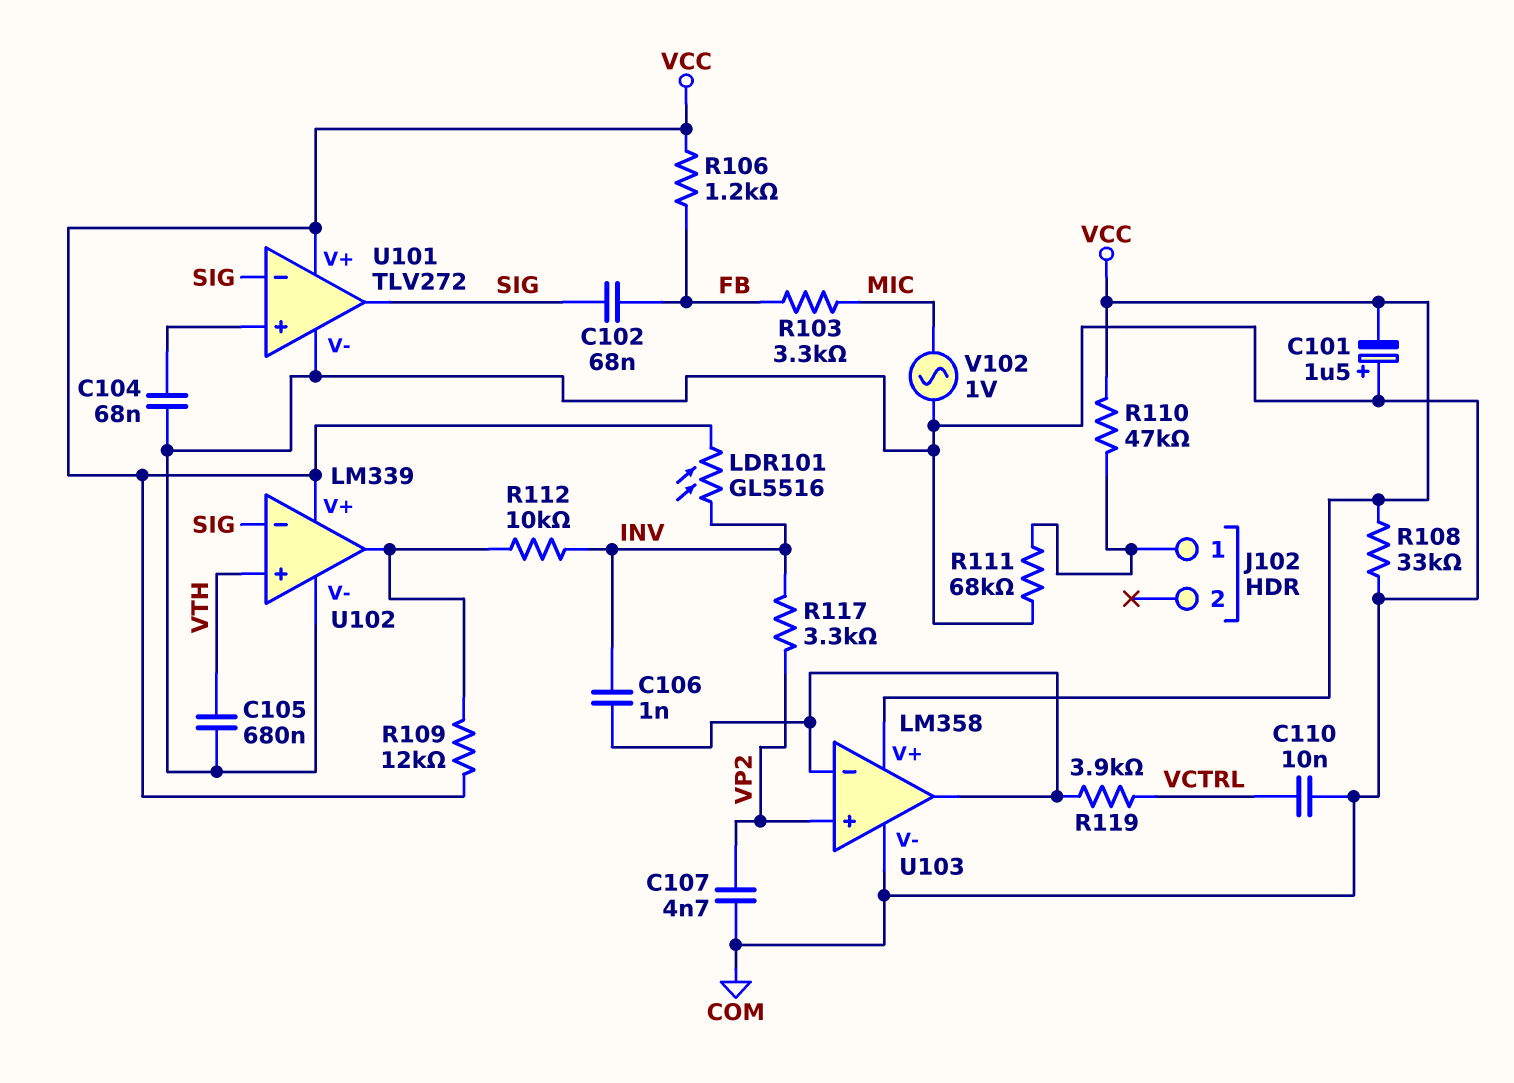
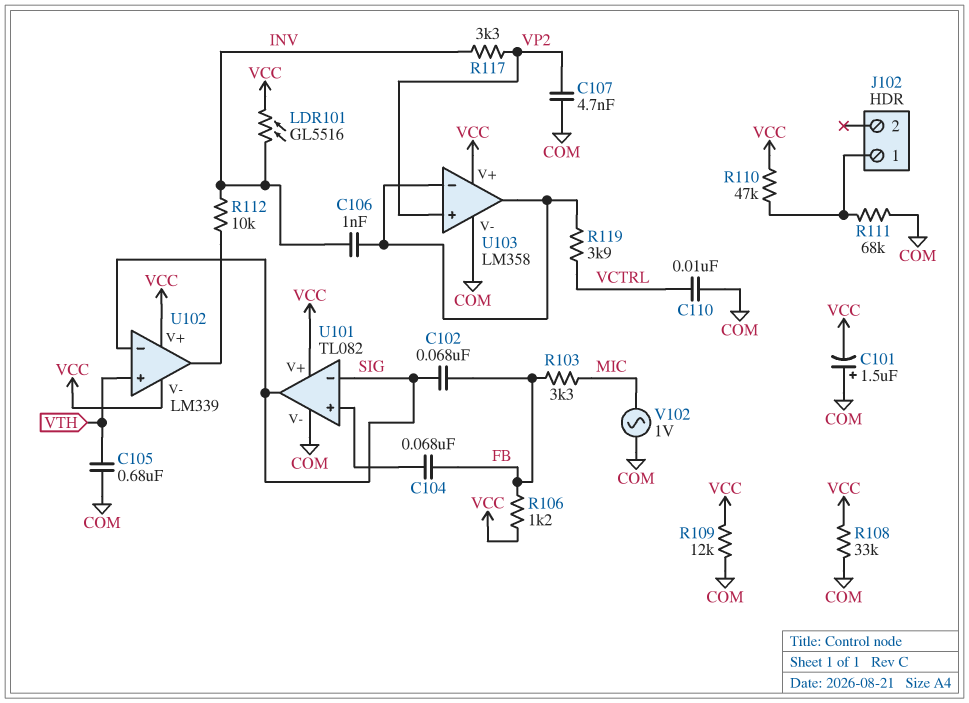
C104: 68nF (COM, U101/in+) -> 68nF (FB, U101/in+)
R109: 12k (U102/out, VCC) -> 12k (COM, VCC)
U101: TLV272 -> TL082
U102 pin V-: COM -> VCC

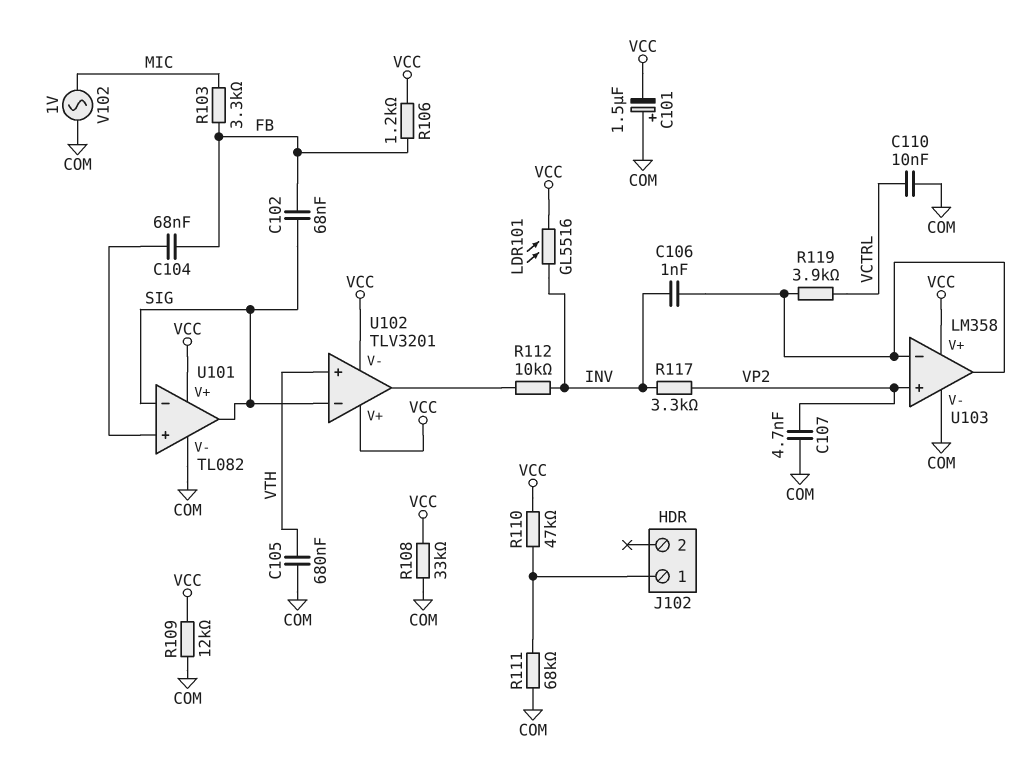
U102: LM339 -> TLV3201

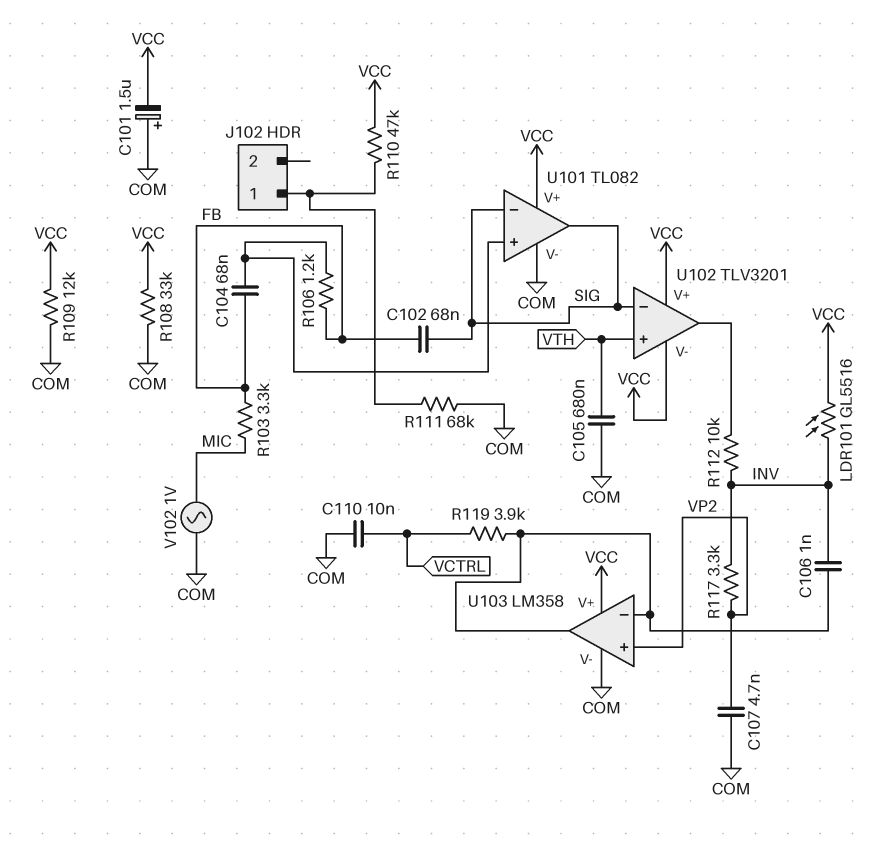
R106: 1.2k (FB, VCC) -> 1.2k (FB, U101/in+)

